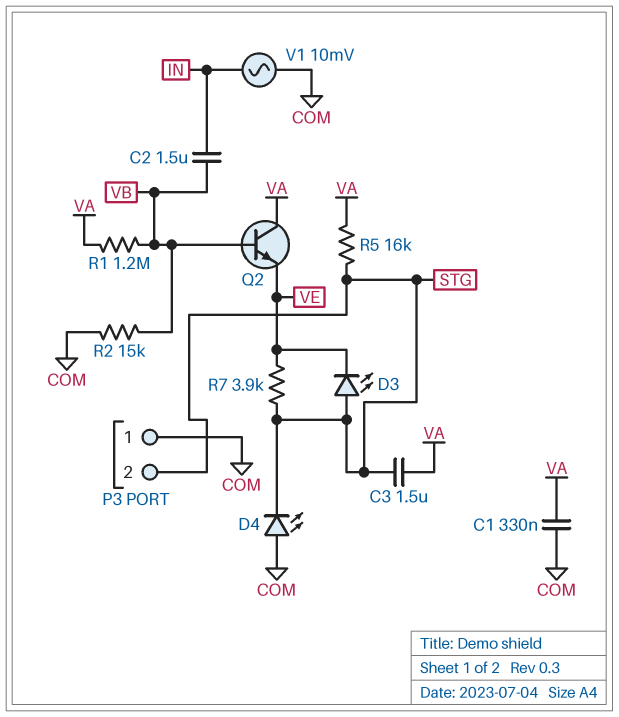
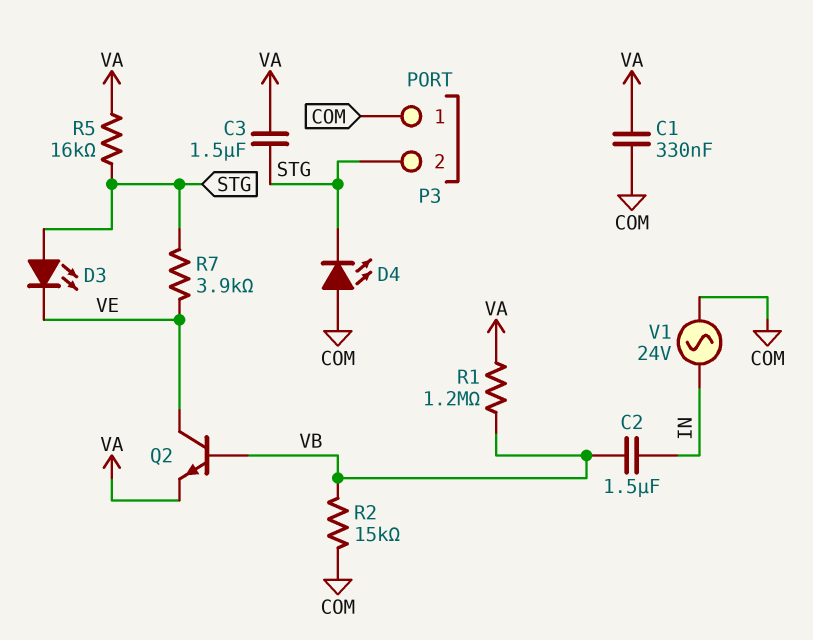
Q2: NPN (B VB, C VA, E VE) -> NPN (B VB, C VE, E VA)
V1: AC 10mV (COM, IN) -> AC 24V (COM, IN)

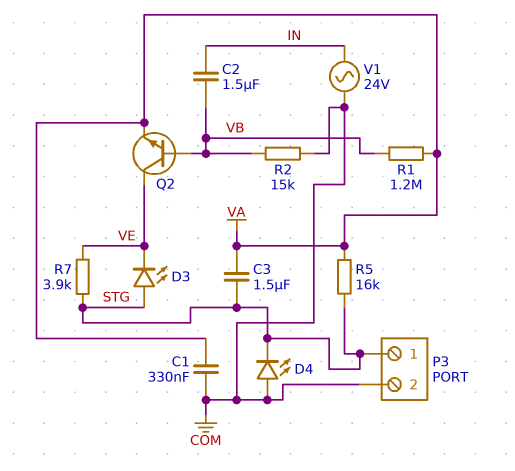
P3 pin 1: COM -> STG
P3 pin 2: STG -> COM

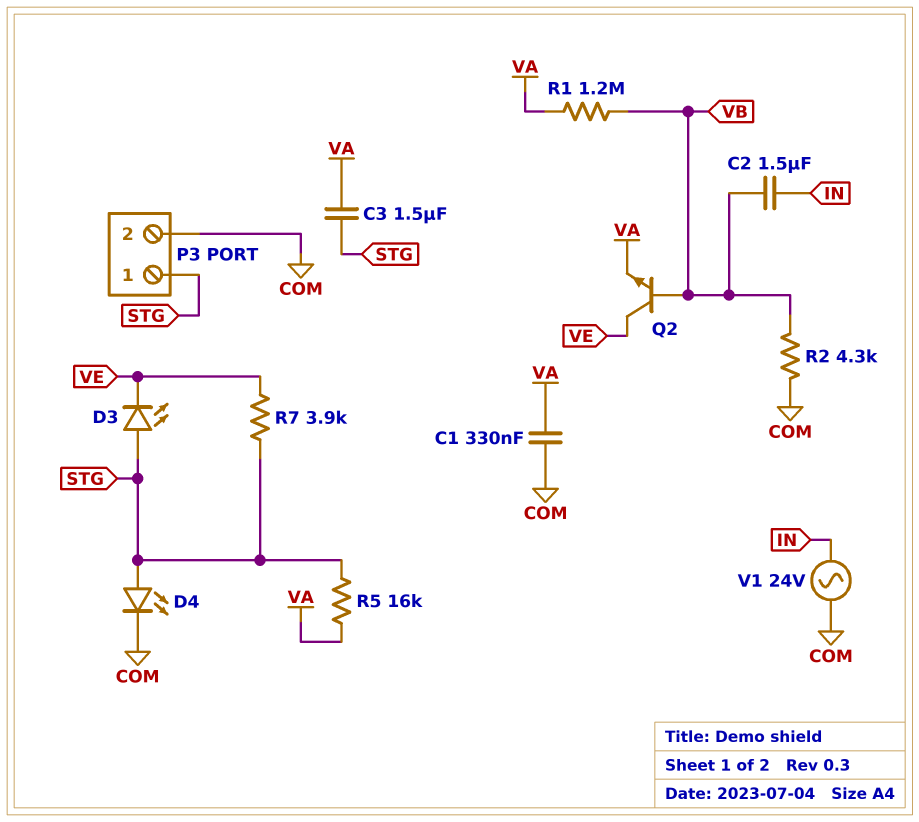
D4: LED (A COM, K STG) -> LED (A STG, K COM)
R2: 15k (COM, VB) -> 4.3k (COM, VB)

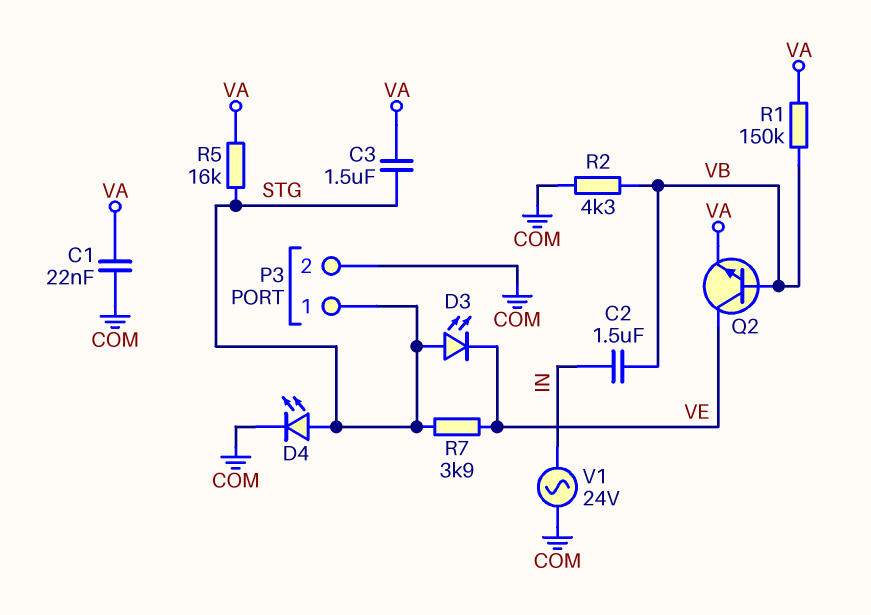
C1: 330nF (COM, VA) -> 22nF (COM, VA)
R1: 1.2M (VA, VB) -> 150k (VA, VB)

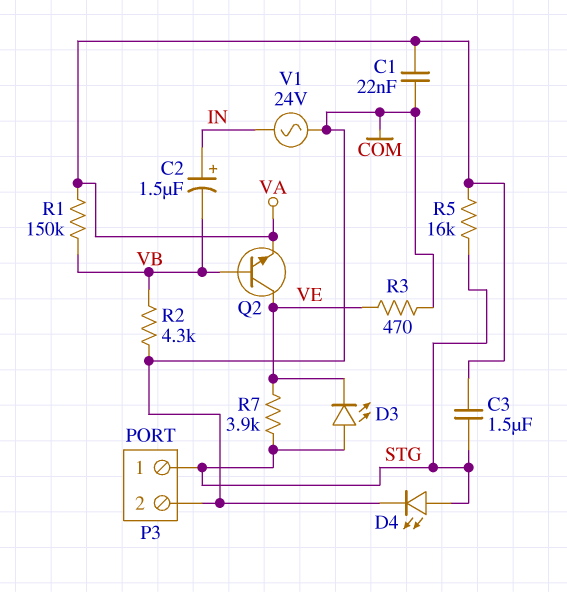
C2: 1.5uF (IN, VB) -> 1.5uF (plus IN, minus VB)
R3: none -> 470 (COM, VE)

